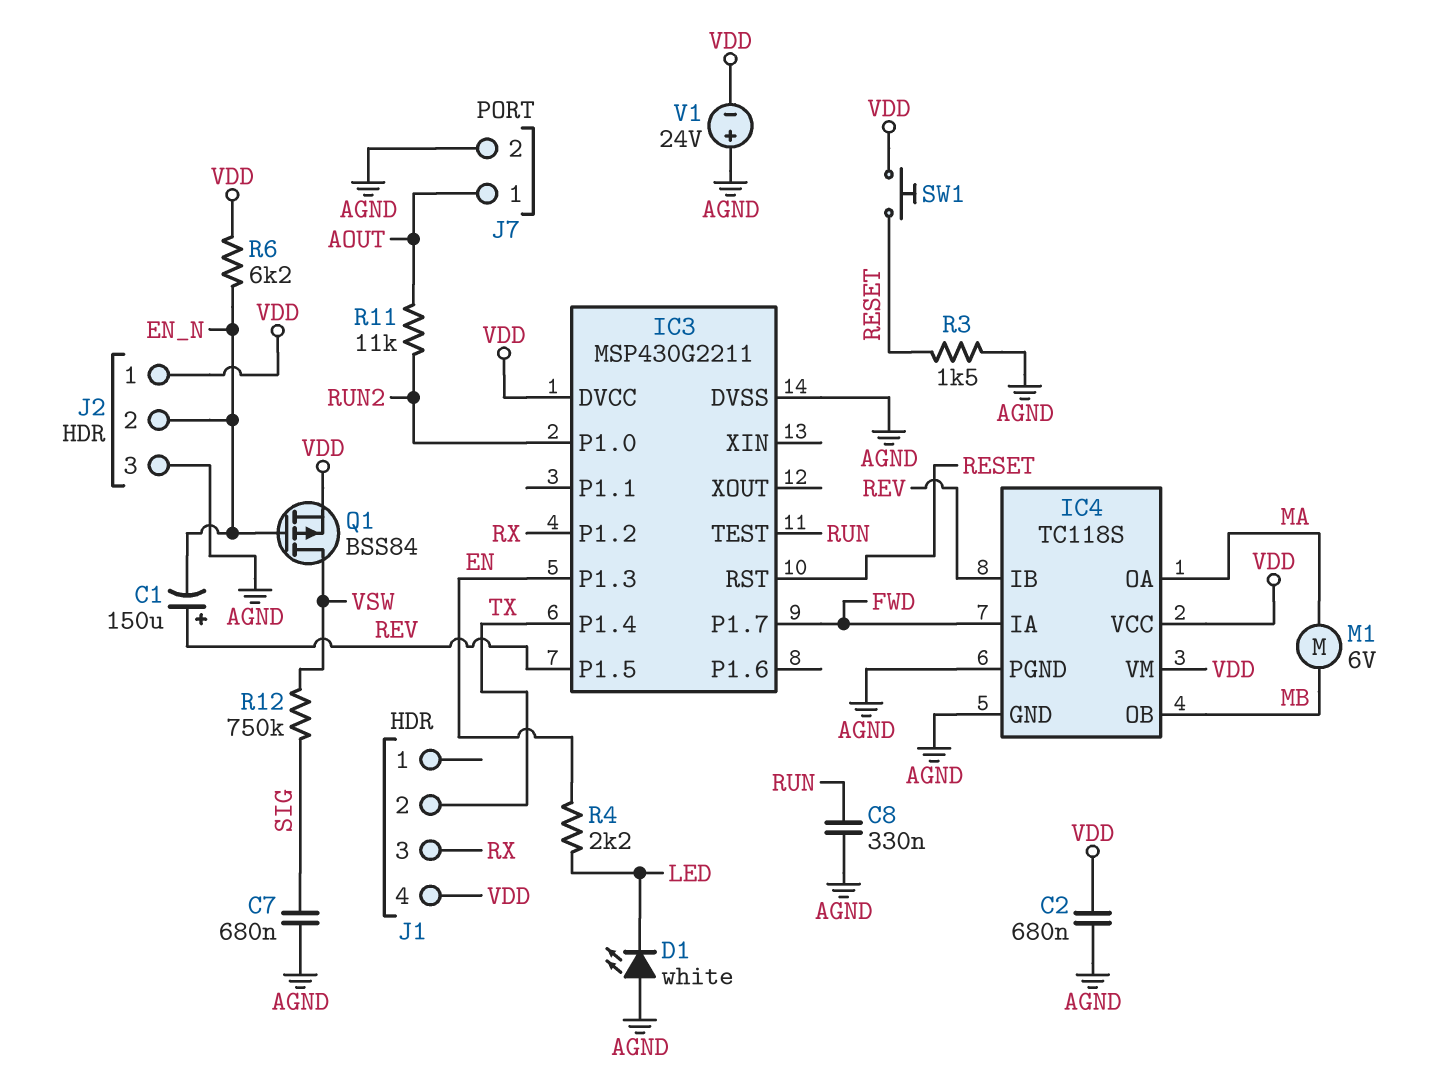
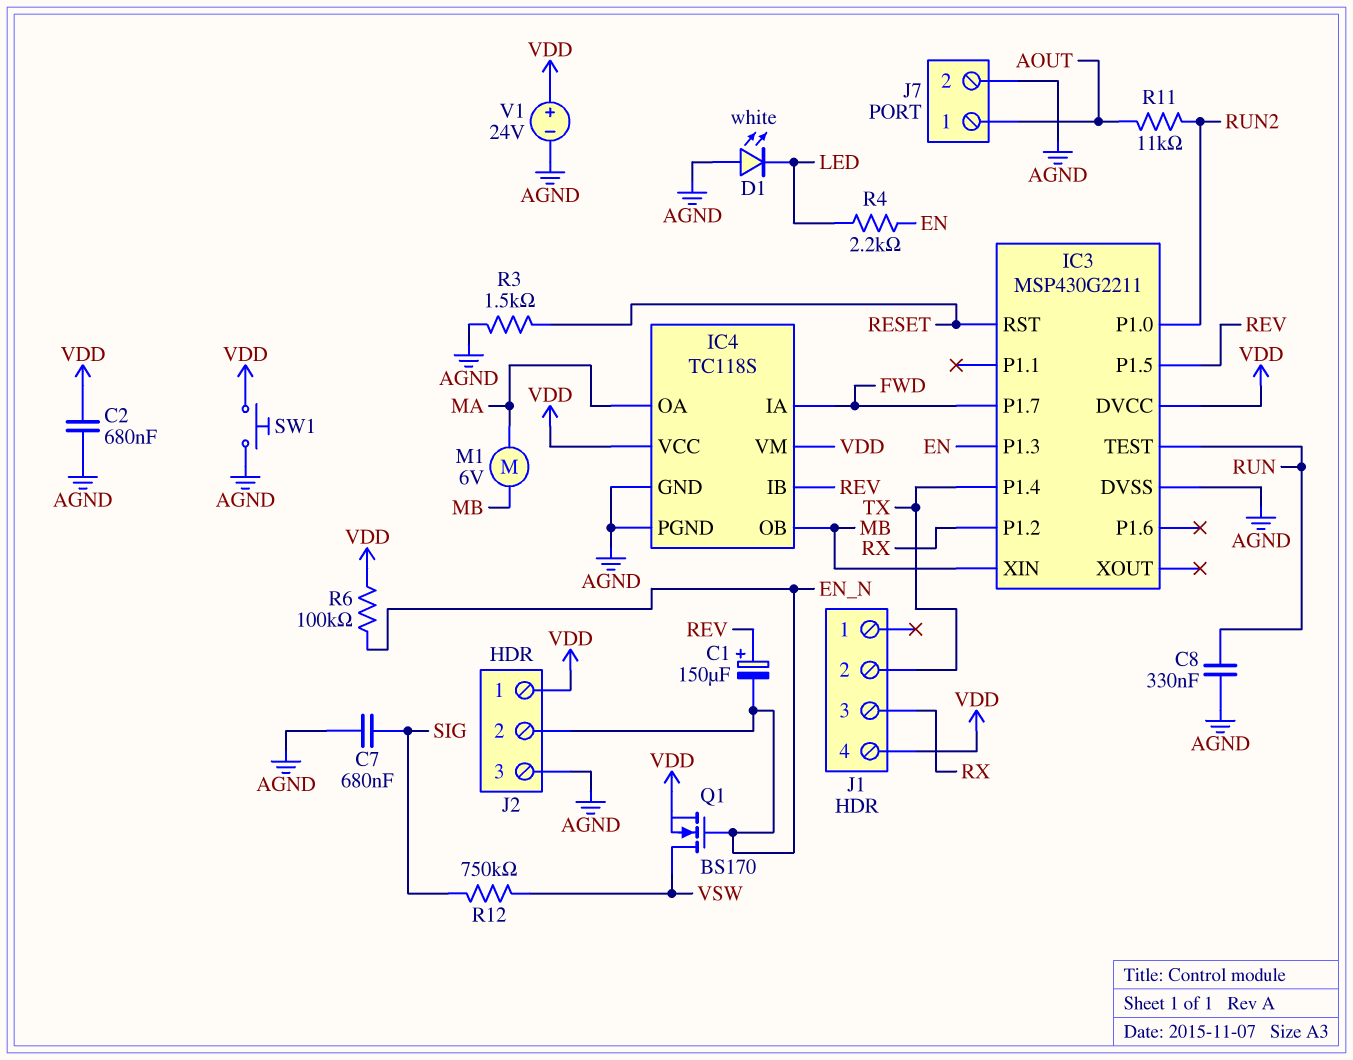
IC3 pin XIN: none -> MB
Q1: PMOS BSS84 (G EN_N, D VSW, S VDD) -> NMOS BS170 (G EN_N, D VSW, S VDD)
R6: 6.2k (EN_N, VDD) -> 100k (EN_N, VDD)
SW1: button (RESET, VDD) -> button (AGND, VDD)
V1: 24V (plus AGND, minus VDD) -> 24V (plus VDD, minus AGND)

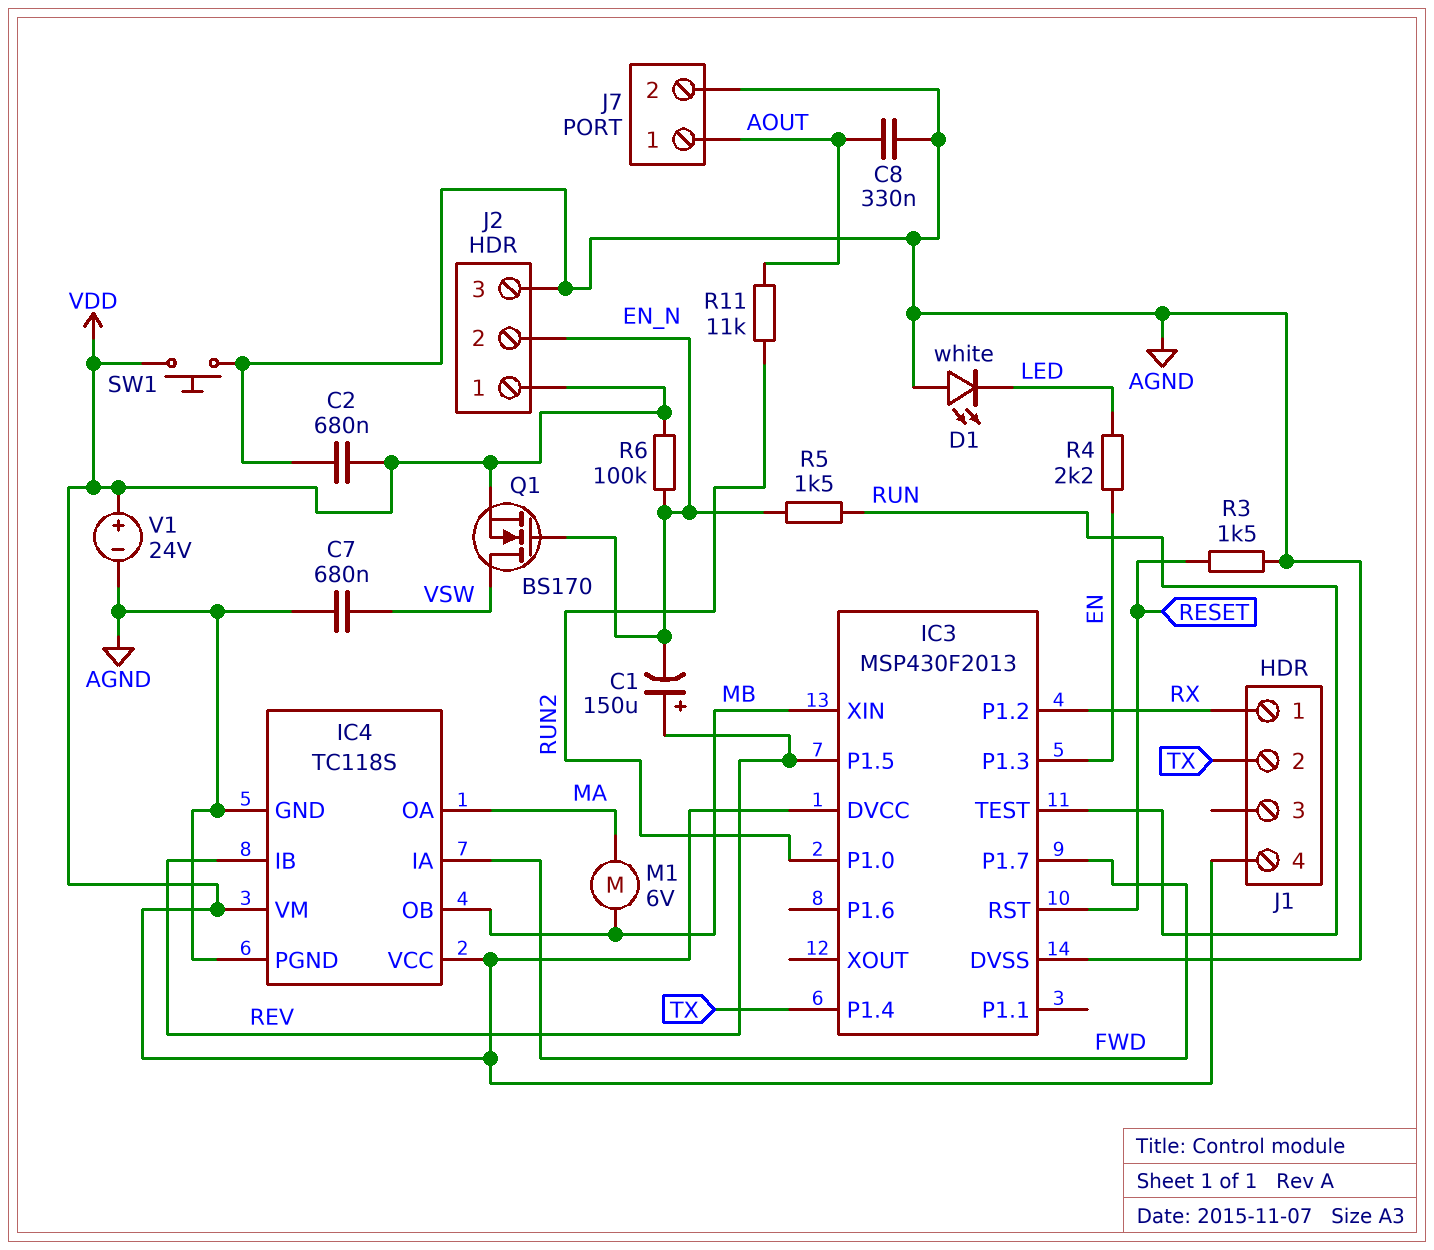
C7: 680nF (AGND, SIG) -> 680nF (AGND, VSW)
C8: 330nF (AGND, RUN) -> 330nF (AGND, AOUT)
IC3: MSP430G2211 -> MSP430F2013
J1 pin 1: none -> RX
J1 pin 3: RX -> none
R5: none -> 1.5k (EN_N, RUN)
R12: 750k (SIG, VSW) -> none

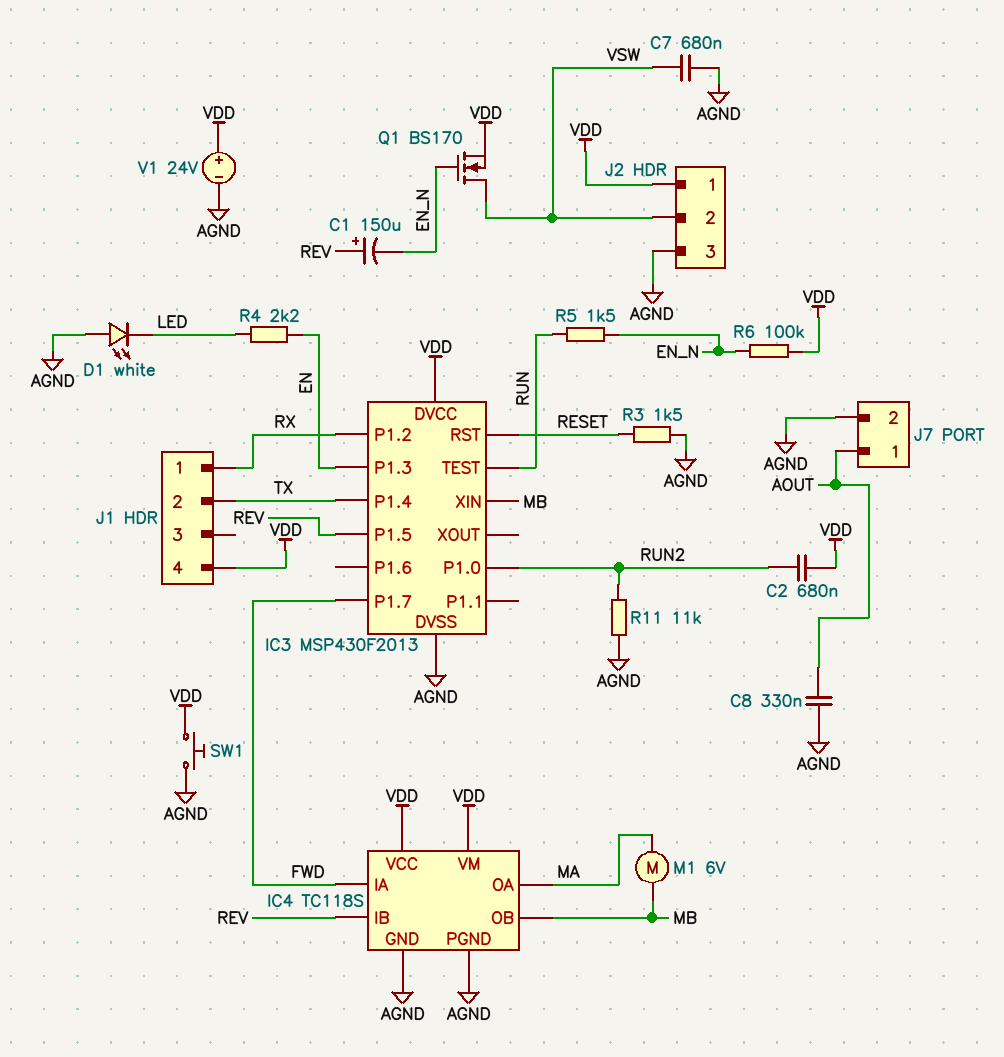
C2: 680nF (AGND, VDD) -> 680nF (RUN2, VDD)
J2 pin 2: EN_N -> VSW
R11: 11k (AOUT, RUN2) -> 11k (AGND, RUN2)

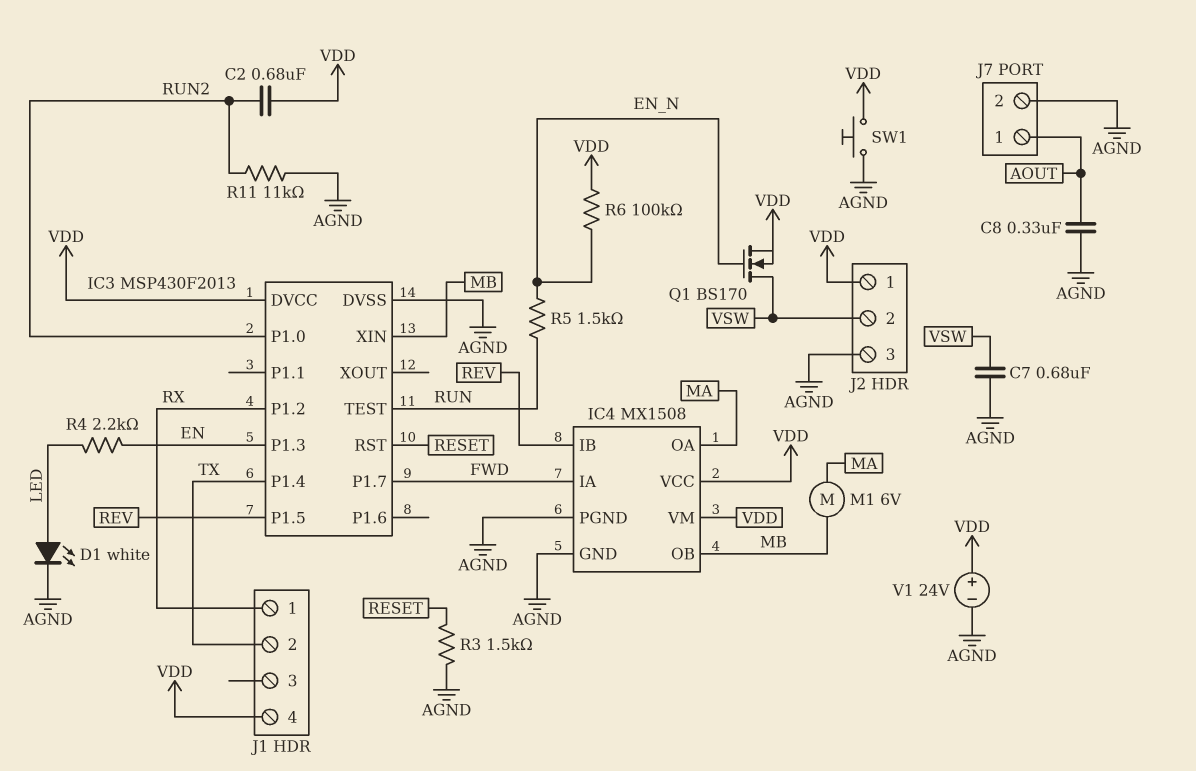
C1: 150uF (plus REV, minus EN_N) -> none
D1: LED white (A AGND, K LED) -> LED white (A LED, K AGND)
IC4: TC118S -> MX1508

